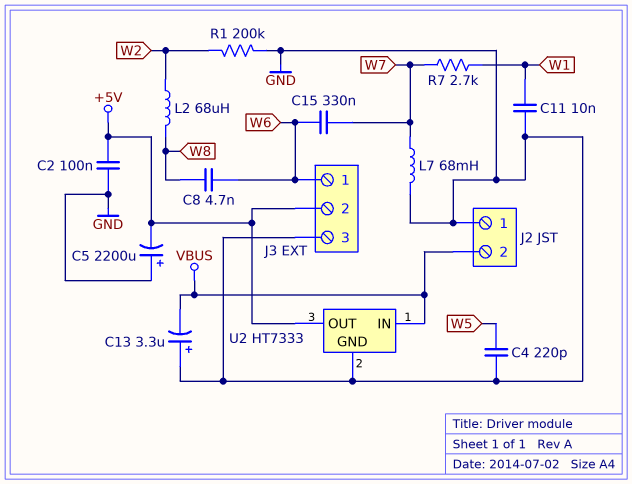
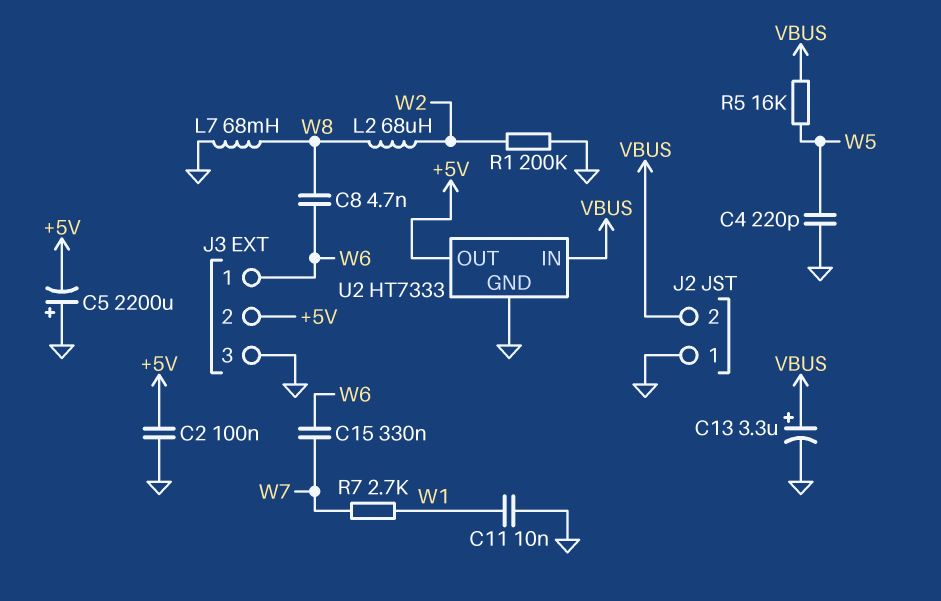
C13: 3.3uF (plus GND, minus VBUS) -> 3.3uF (plus VBUS, minus GND)
L7: 68mH (GND, W7) -> 68mH (GND, W8)
R5: none -> 16k (VBUS, W5)

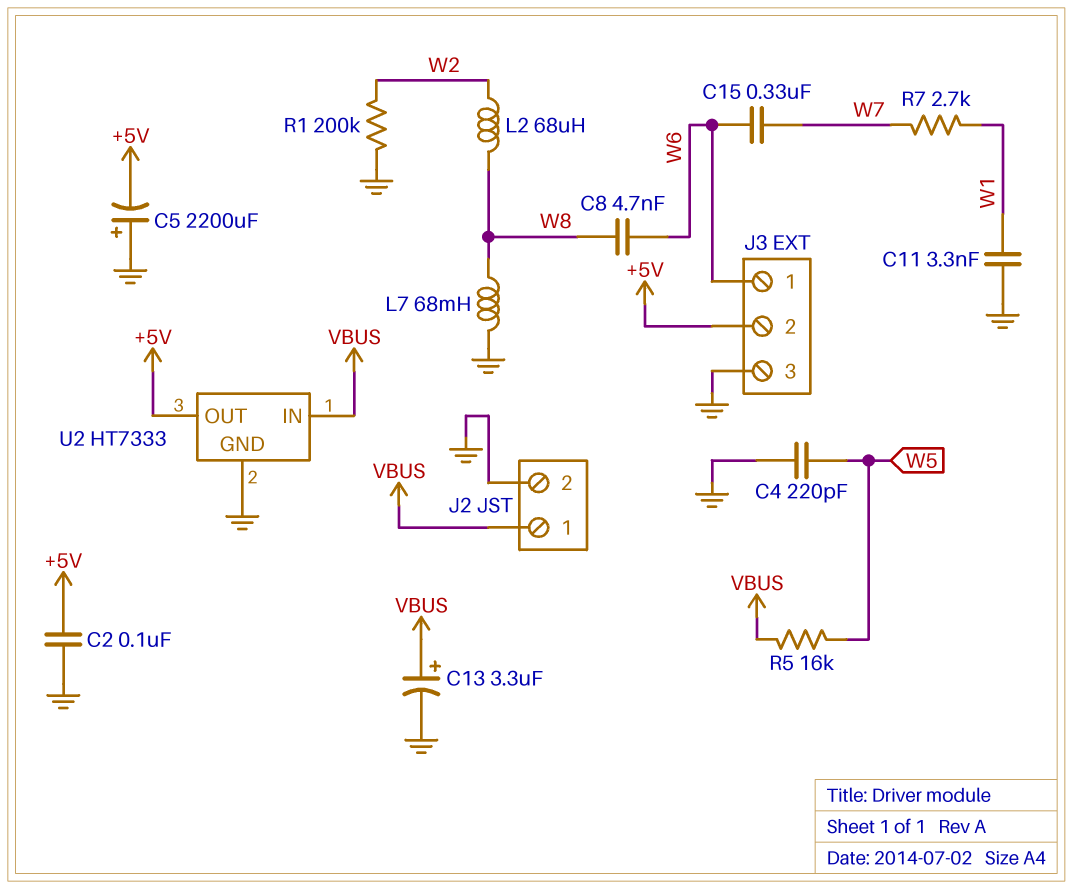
C11: 10nF (GND, W1) -> 3.3nF (GND, W1)
J2 pin 1: GND -> VBUS
J2 pin 2: VBUS -> GND

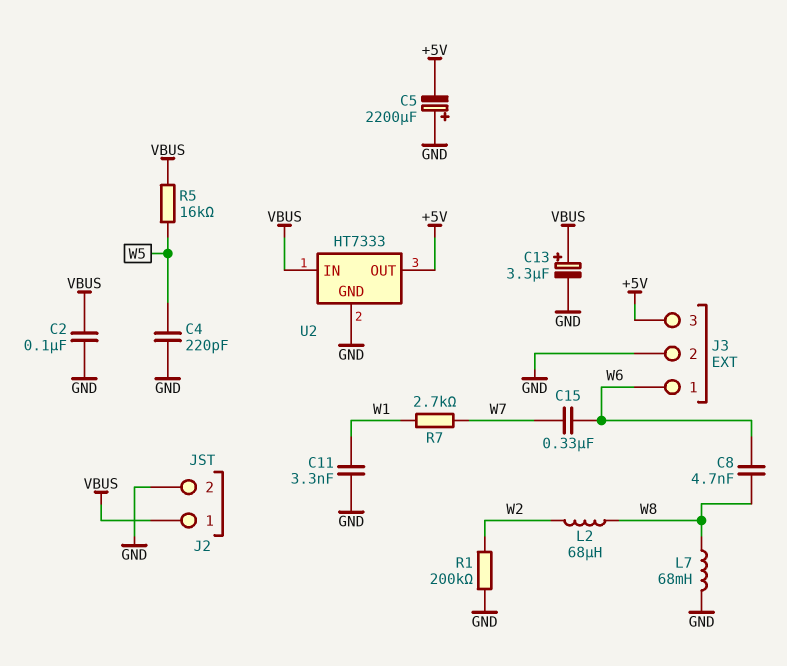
C2: 100nF (+5V, GND) -> 100nF (GND, VBUS)
J3 pin 2: +5V -> GND
J3 pin 3: GND -> +5V

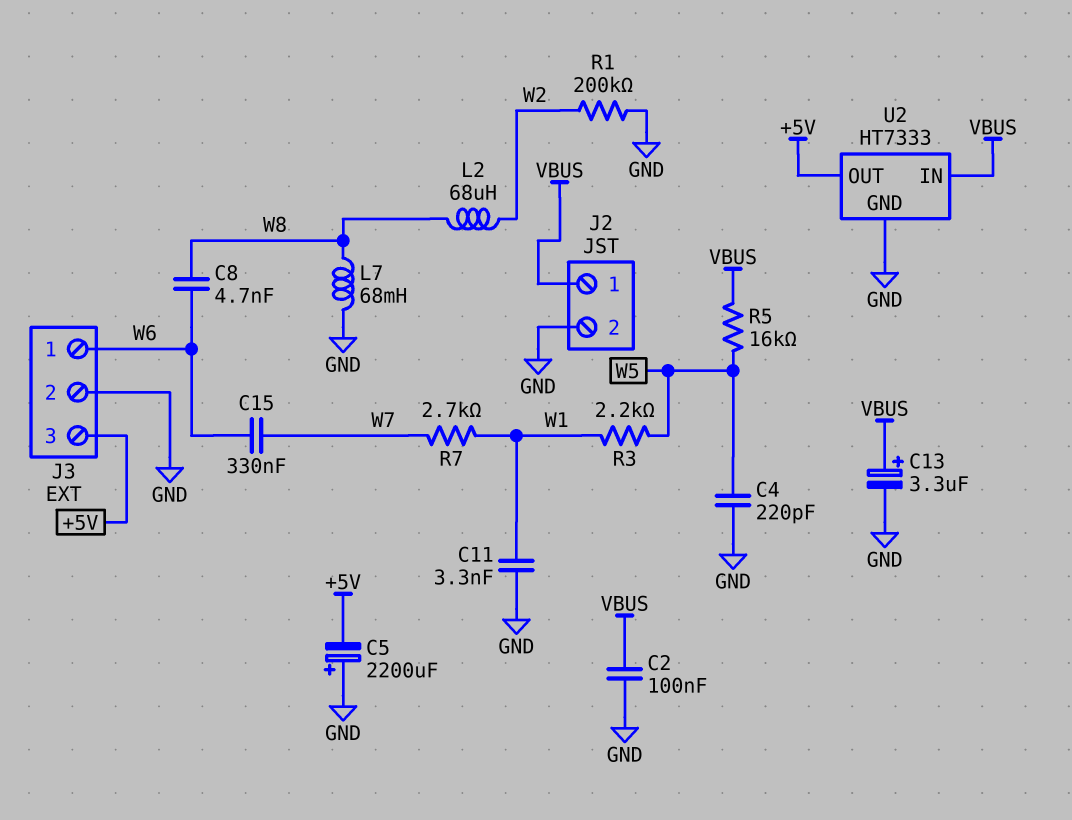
R3: none -> 2.2k (W1, W5)

